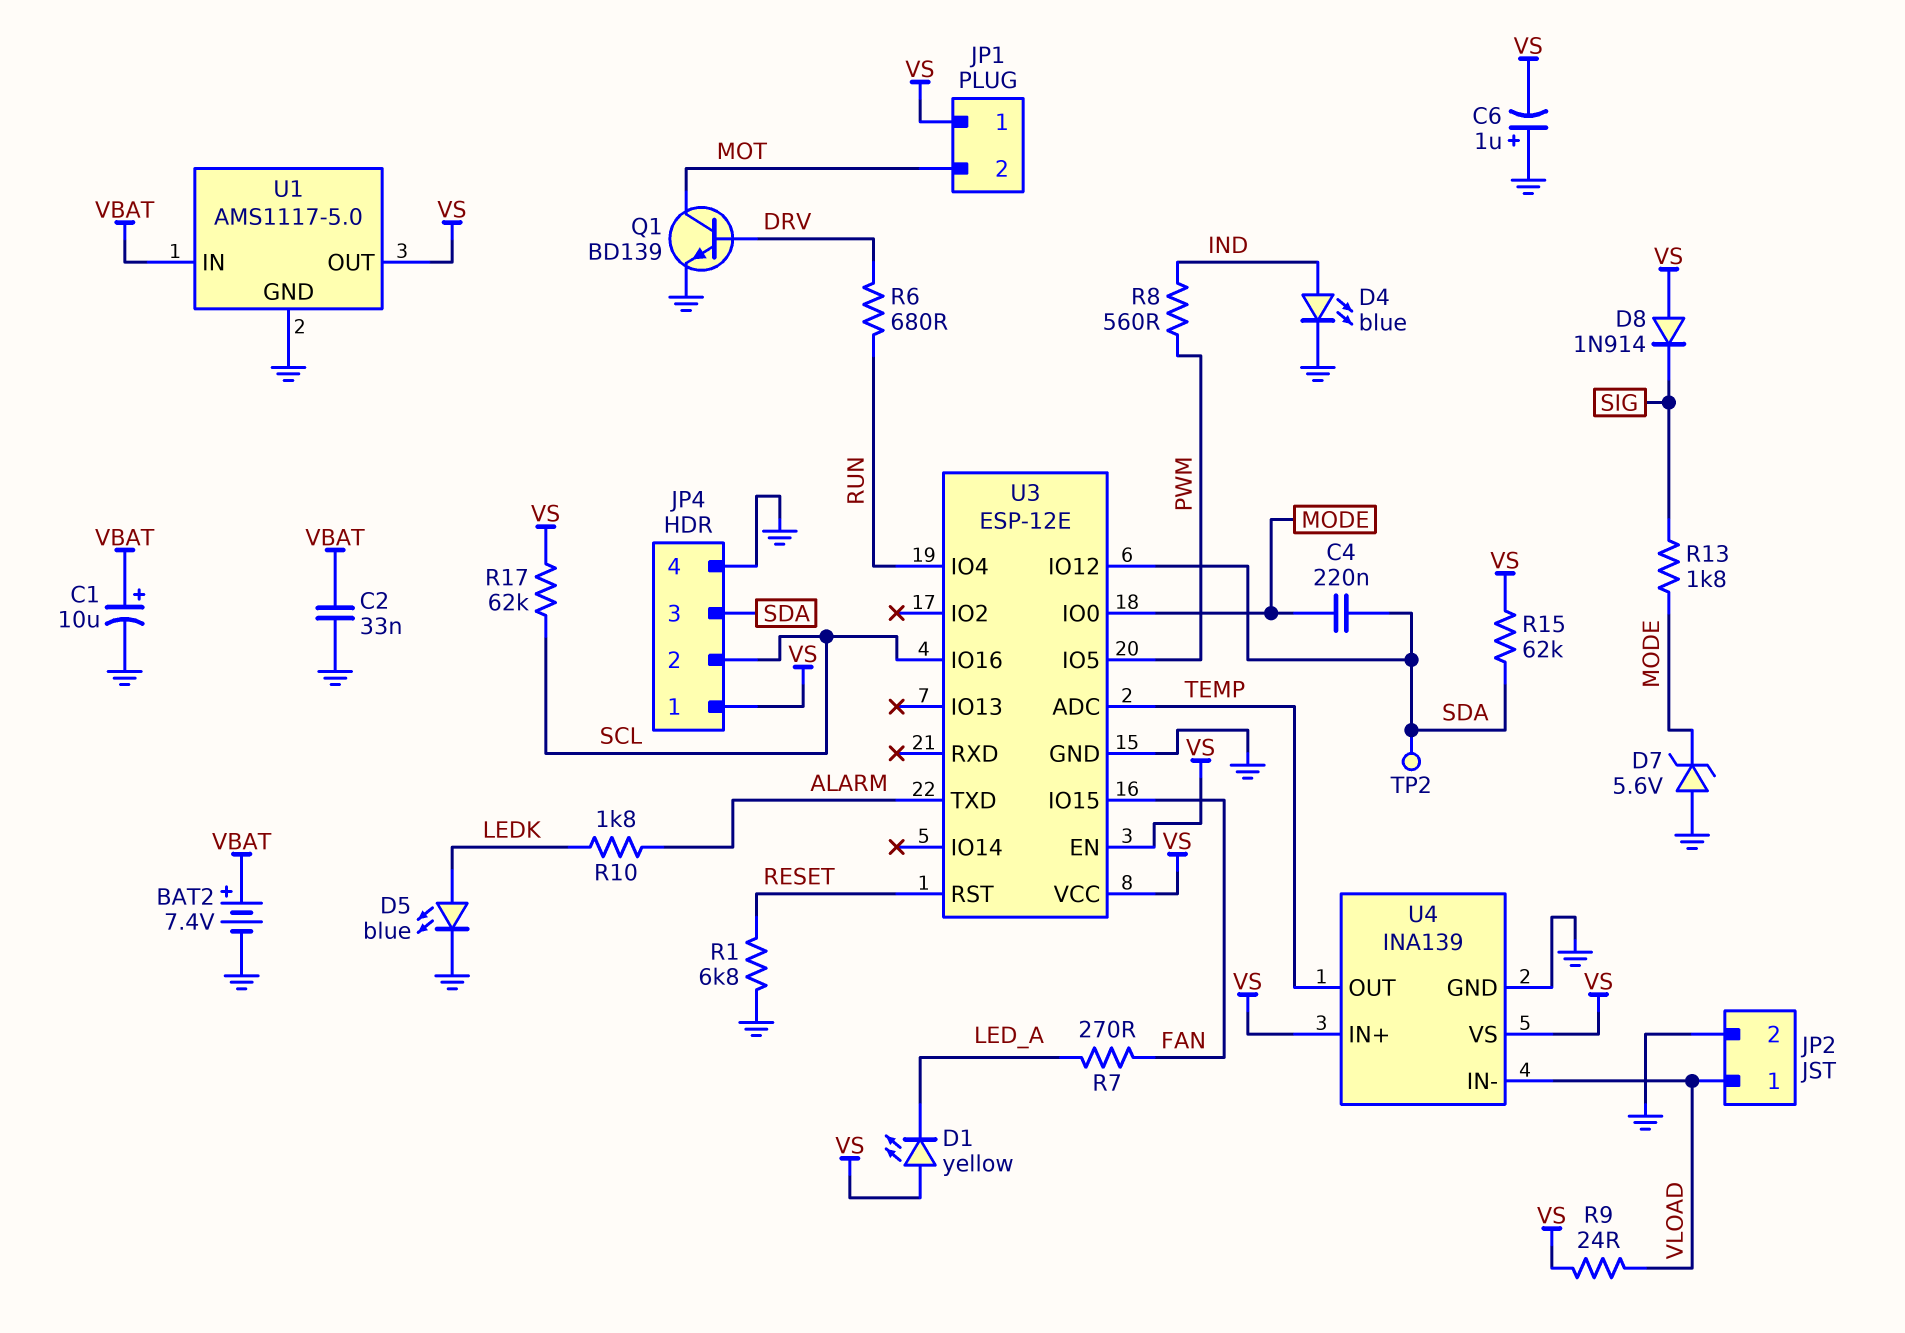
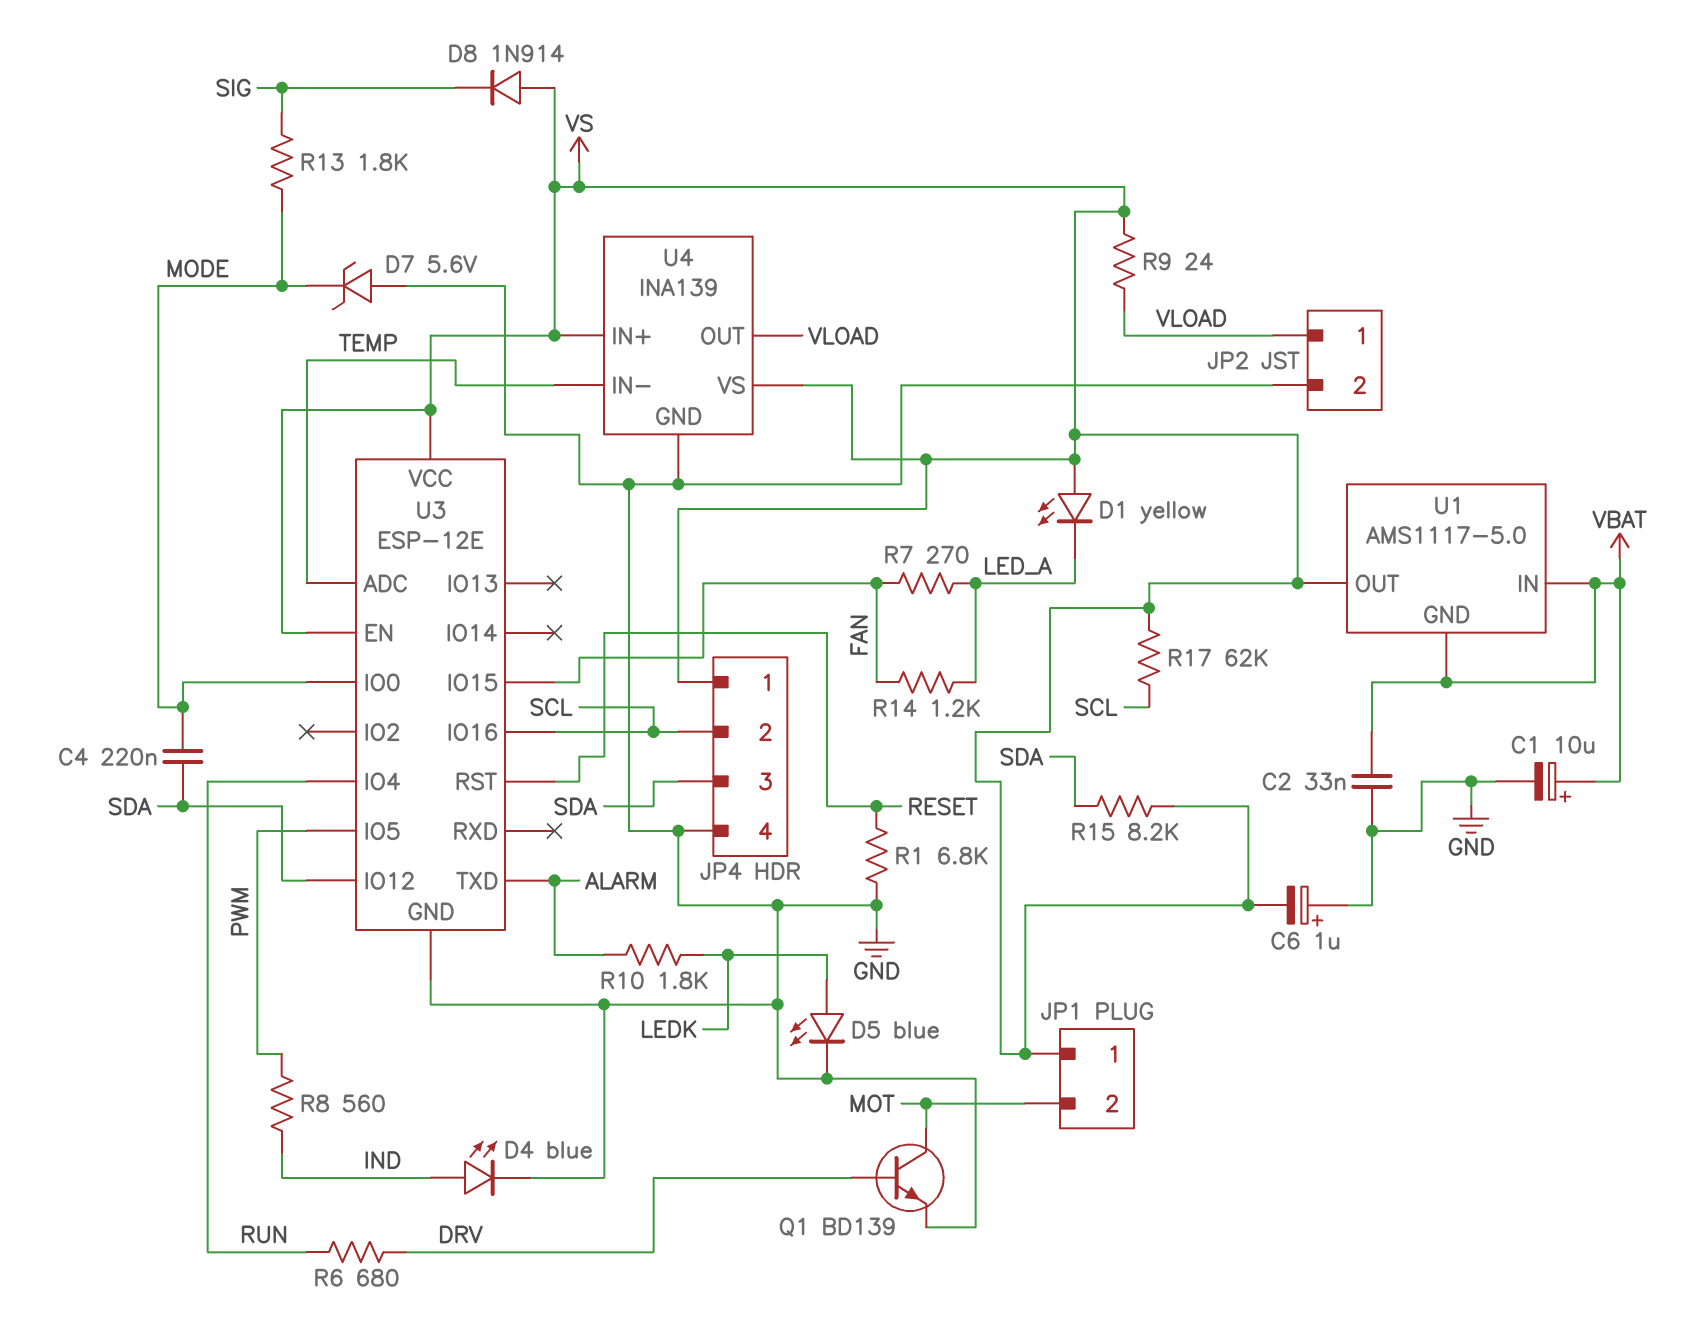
BAT2: 7.4V (plus VBAT, minus GND) -> none
R14: none -> 1.2k (FAN, LED_A)
R15: 62k (SDA, VS) -> 8.2k (SDA, VS)
TP2: test point (SDA) -> none
U1 pin GND: GND -> VBAT
U4 pin IN-: VLOAD -> TEMP
U4 pin OUT: TEMP -> VLOAD

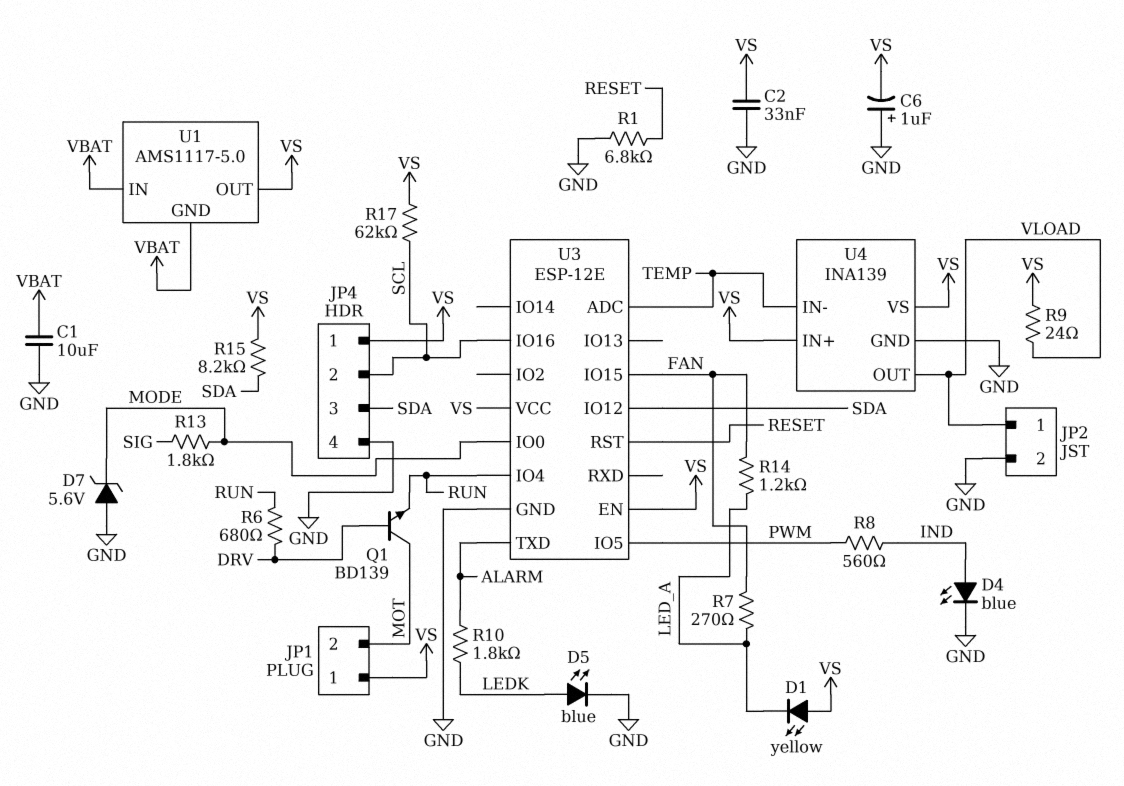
C1: 10uF (plus VBAT, minus GND) -> 10uF (GND, VBAT)
C2: 33nF (GND, VBAT) -> 33nF (GND, VS)
C4: 220nF (MODE, SDA) -> none
D8: diode 1N914 (A VS, K SIG) -> none
Q1: NPN BD139 (B DRV, C MOT, E GND) -> NPN BD139 (B DRV, C MOT, E RUN)

